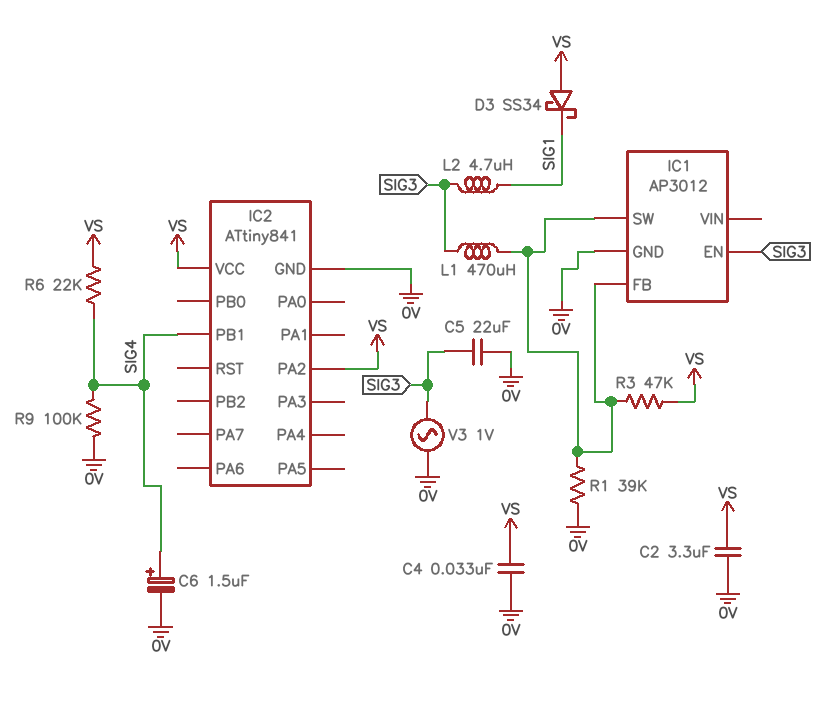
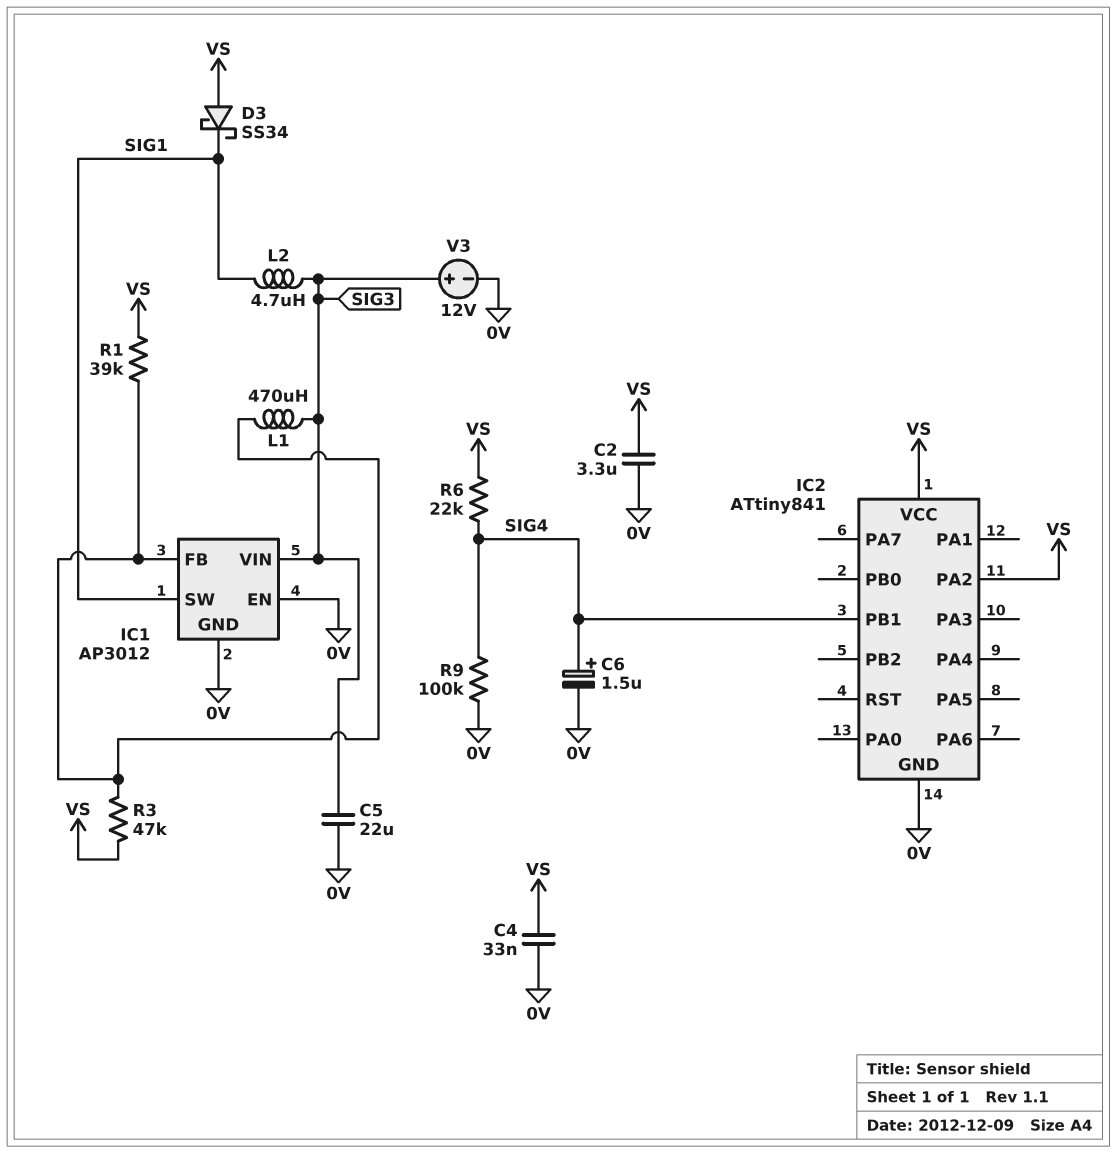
IC1 pin EN: SIG3 -> 0V
IC1 pin SW: IC1/FB -> SIG1
IC1 pin VIN: none -> SIG3
R1: 39k (0V, IC1/FB) -> 39k (IC1/FB, VS)
V3: AC 1V (0V, SIG3) -> 12V (plus SIG3, minus 0V)

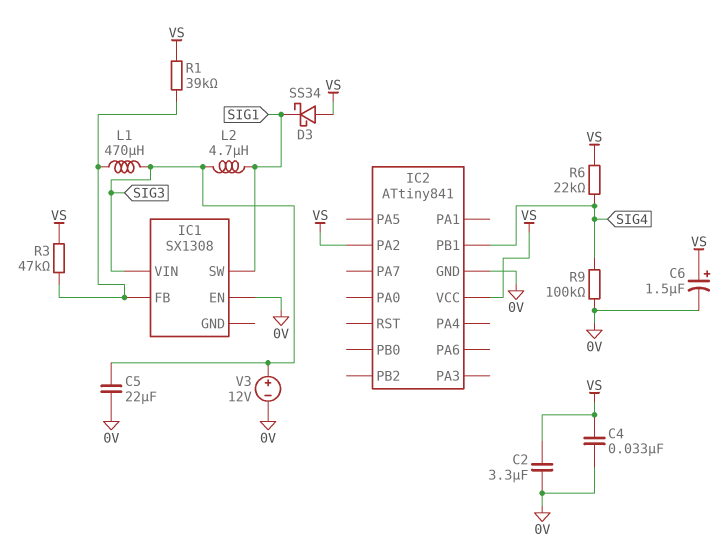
C6: 1.5uF (plus SIG4, minus 0V) -> 1.5uF (plus VS, minus 0V)
IC1: AP3012 -> SX1308
IC1 pin GND: 0V -> none

